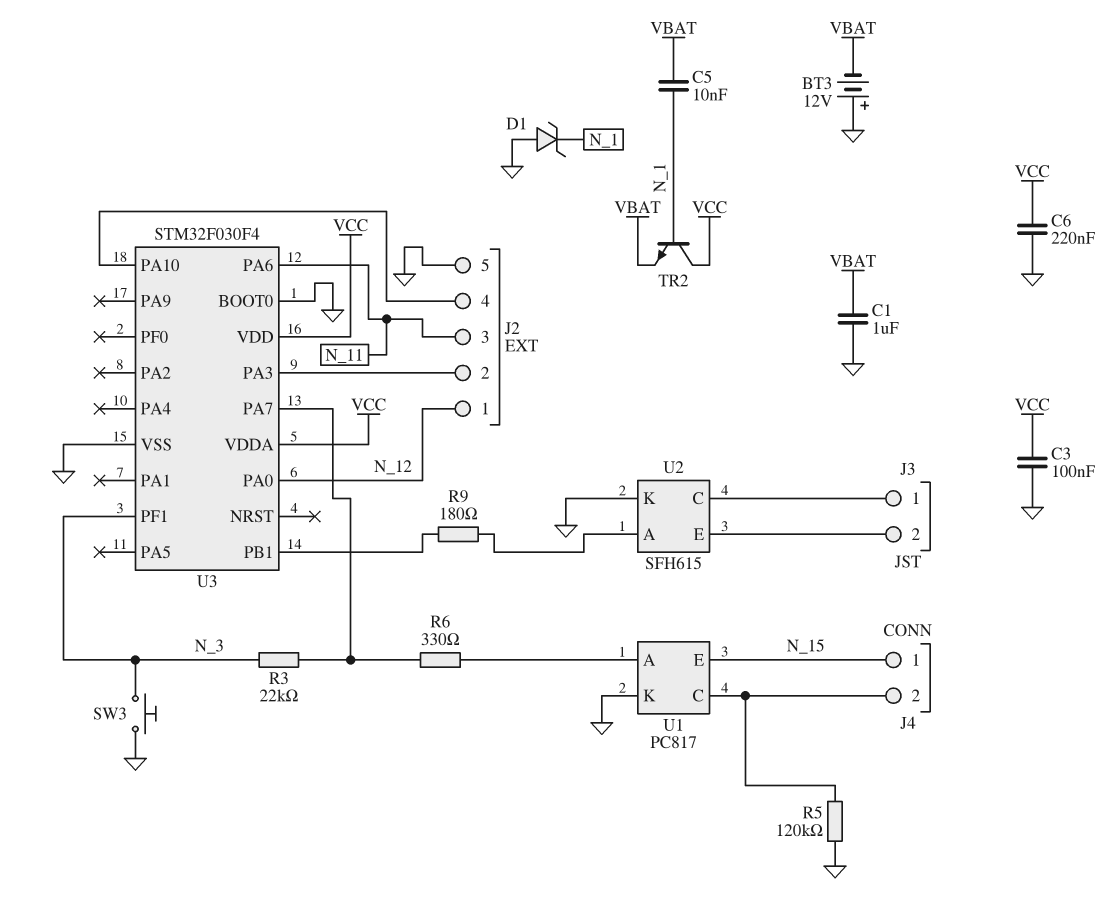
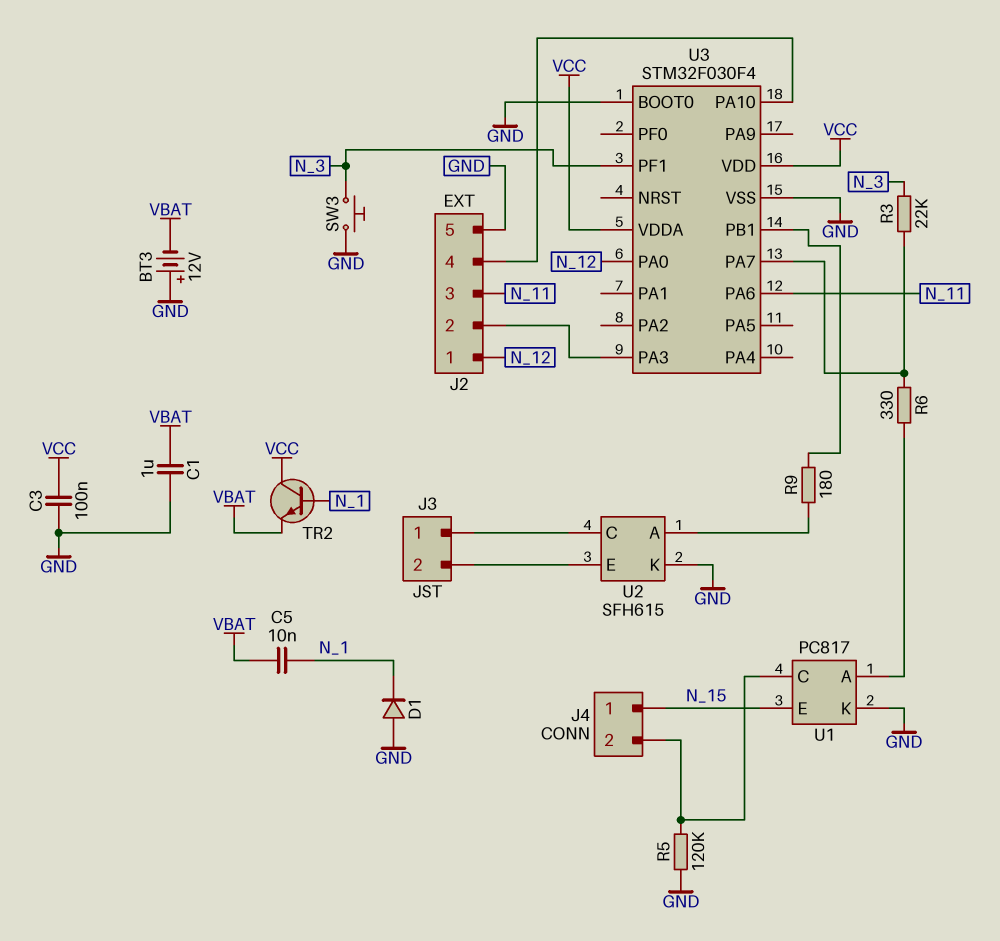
C6: 220nF (GND, VCC) -> none
D1: zener (A GND, K N_1) -> diode (A GND, K N_1)

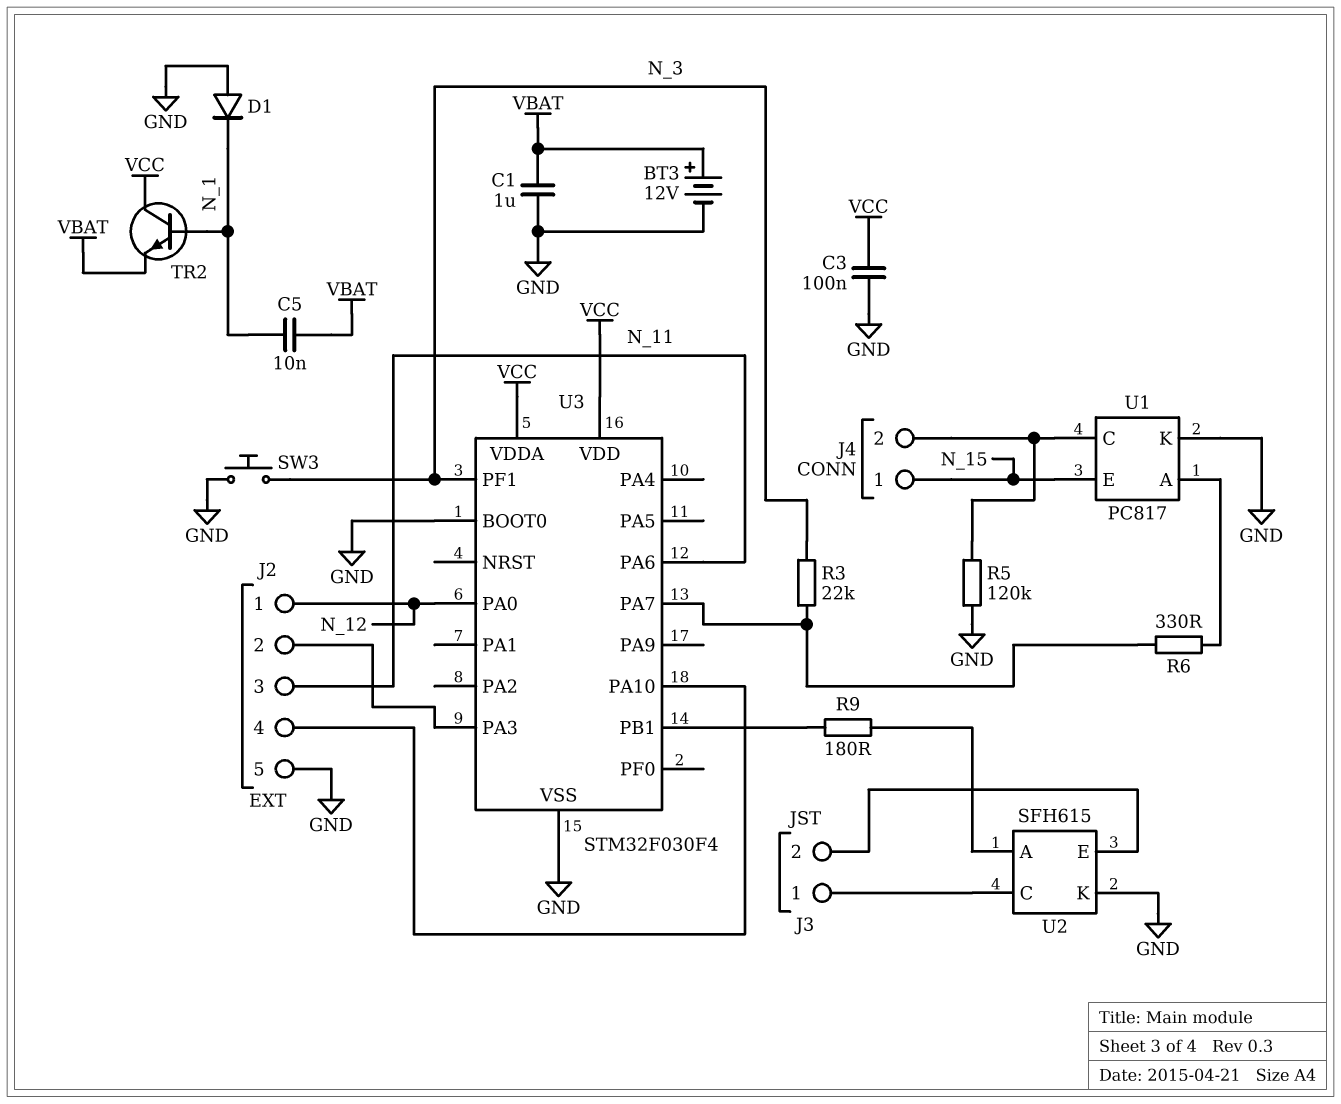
BT3: 12V (plus GND, minus VBAT) -> 12V (plus VBAT, minus GND)

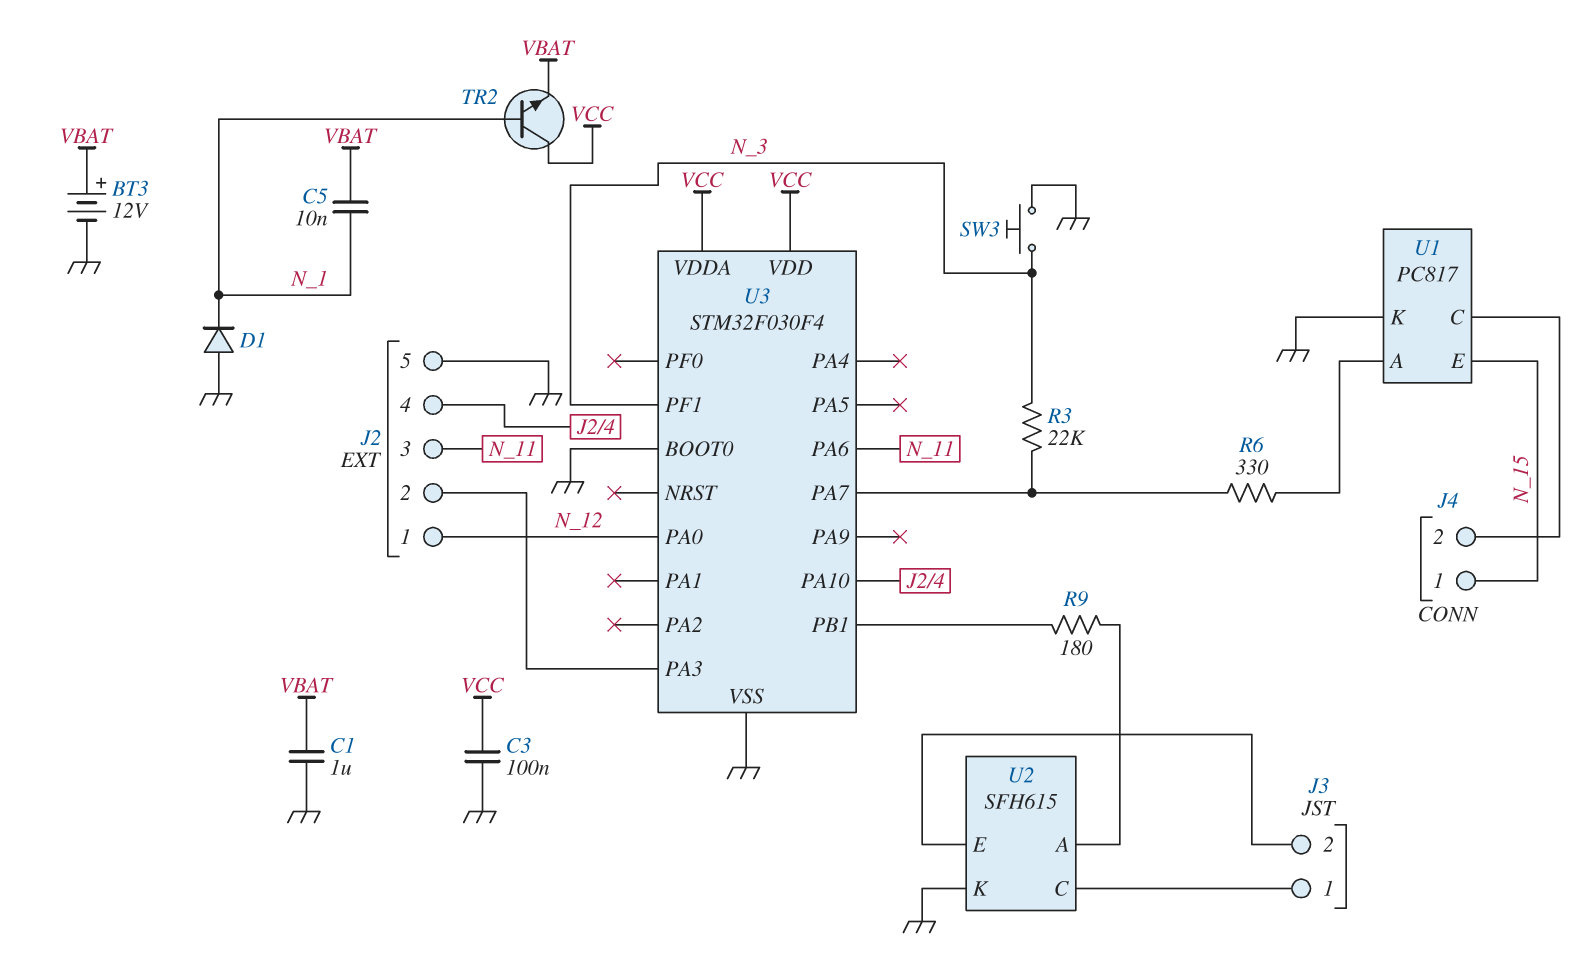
R5: 120k (GND, J4/2) -> none

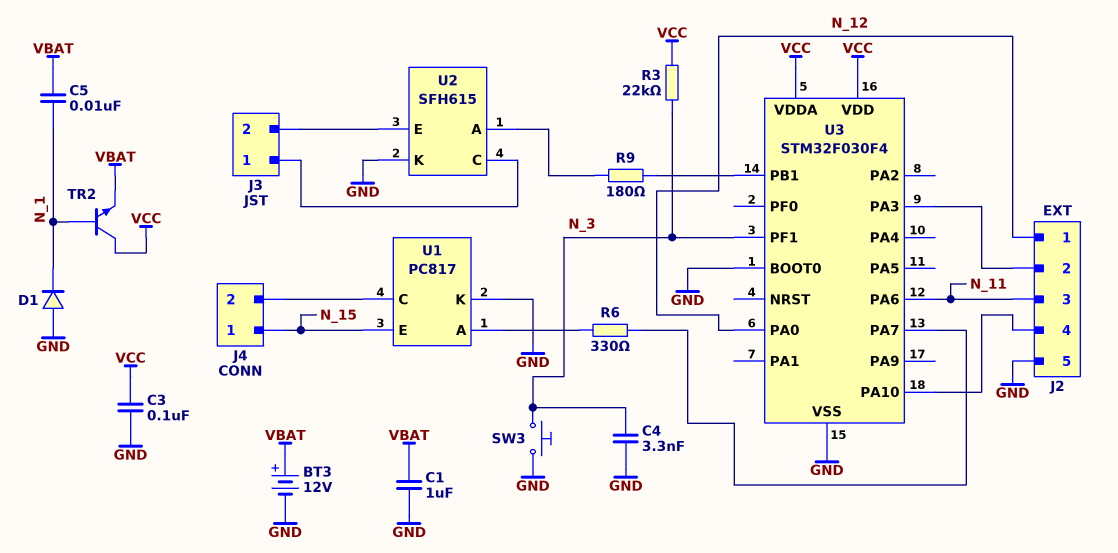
C4: none -> 3.3nF (GND, N_3)
R3: 22k (N_3, U3/PA7) -> 22k (N_3, VCC)

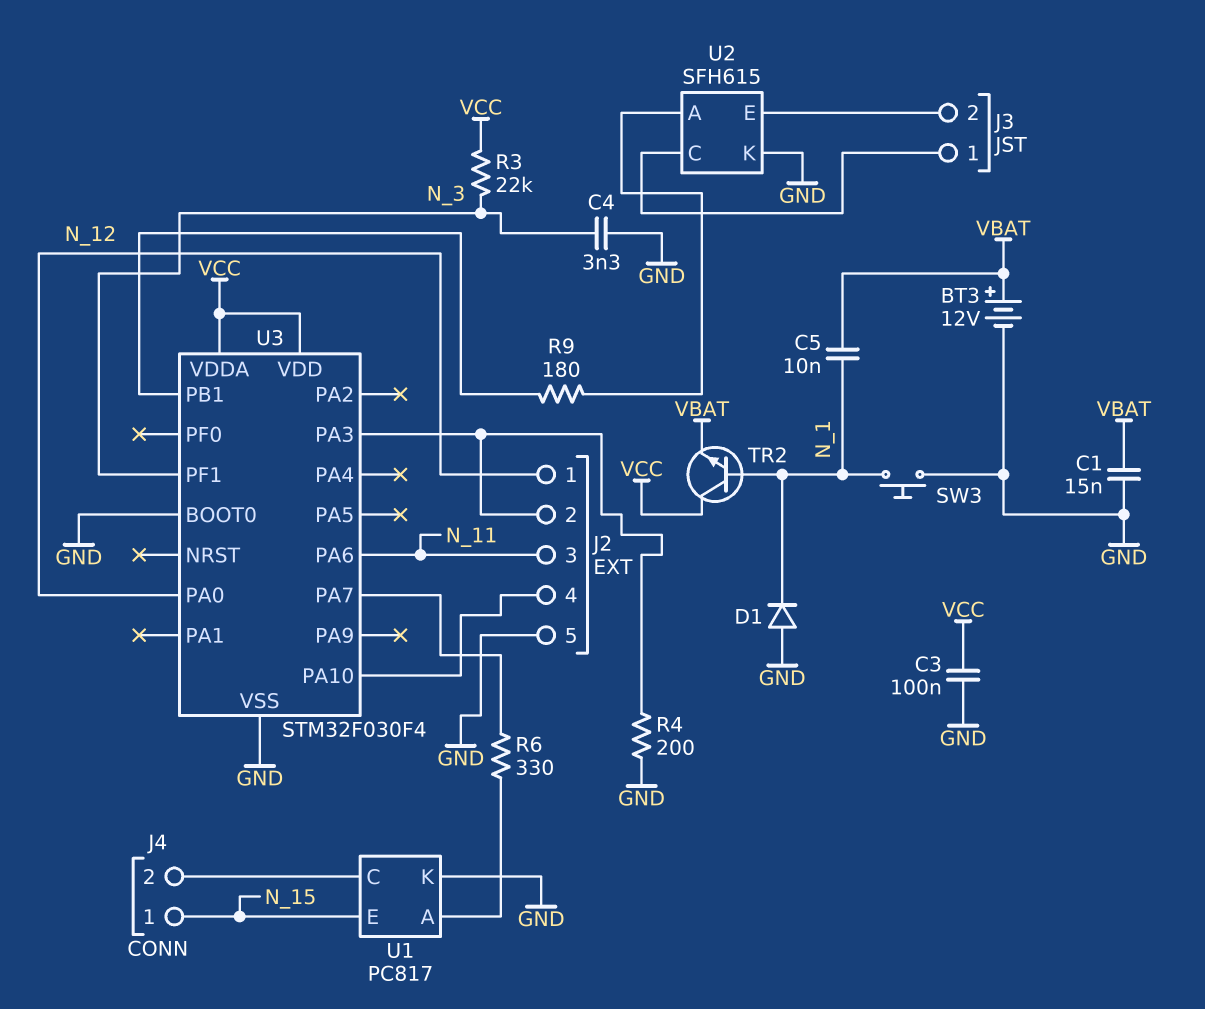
C1: 1uF (GND, VBAT) -> 15nF (GND, VBAT)
R4: none -> 200 (GND, J2/2)
SW3: button (GND, N_3) -> button (GND, N_1)

